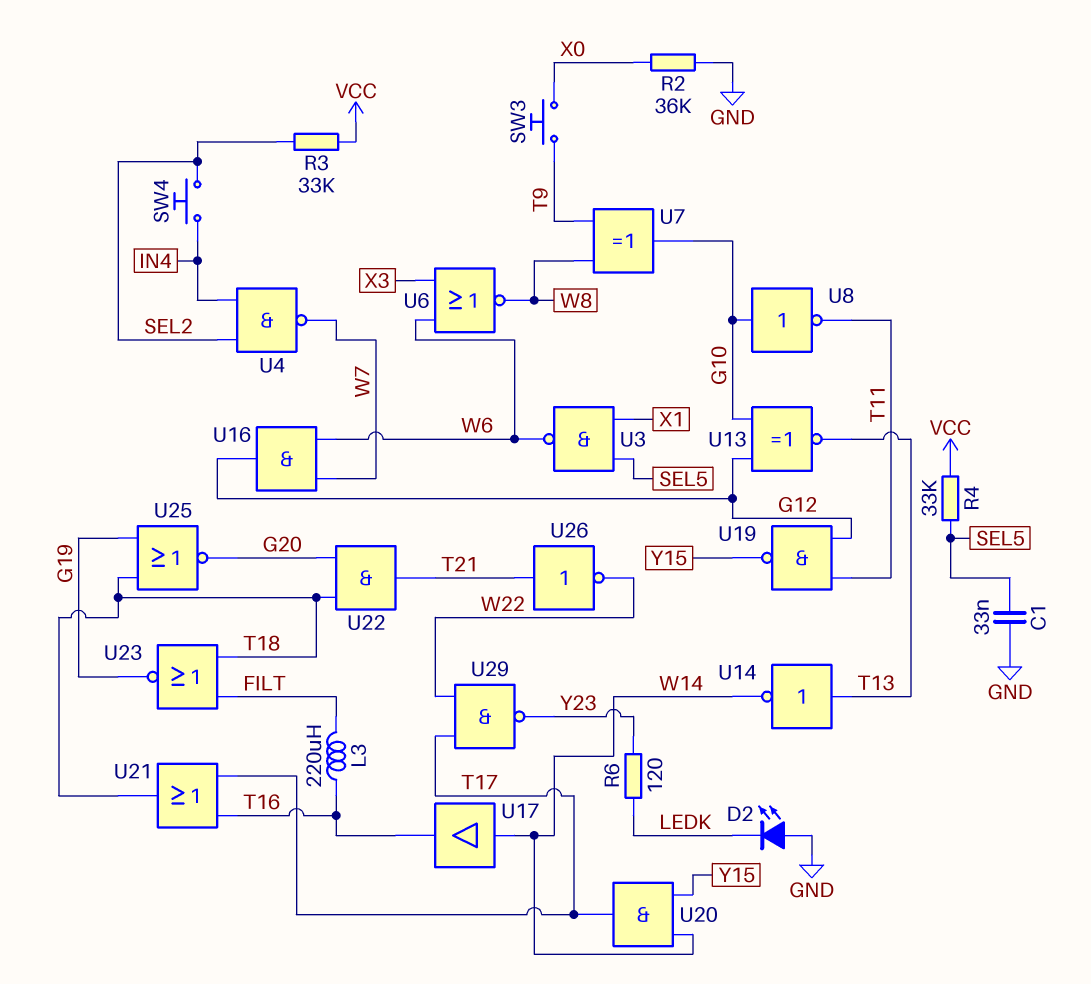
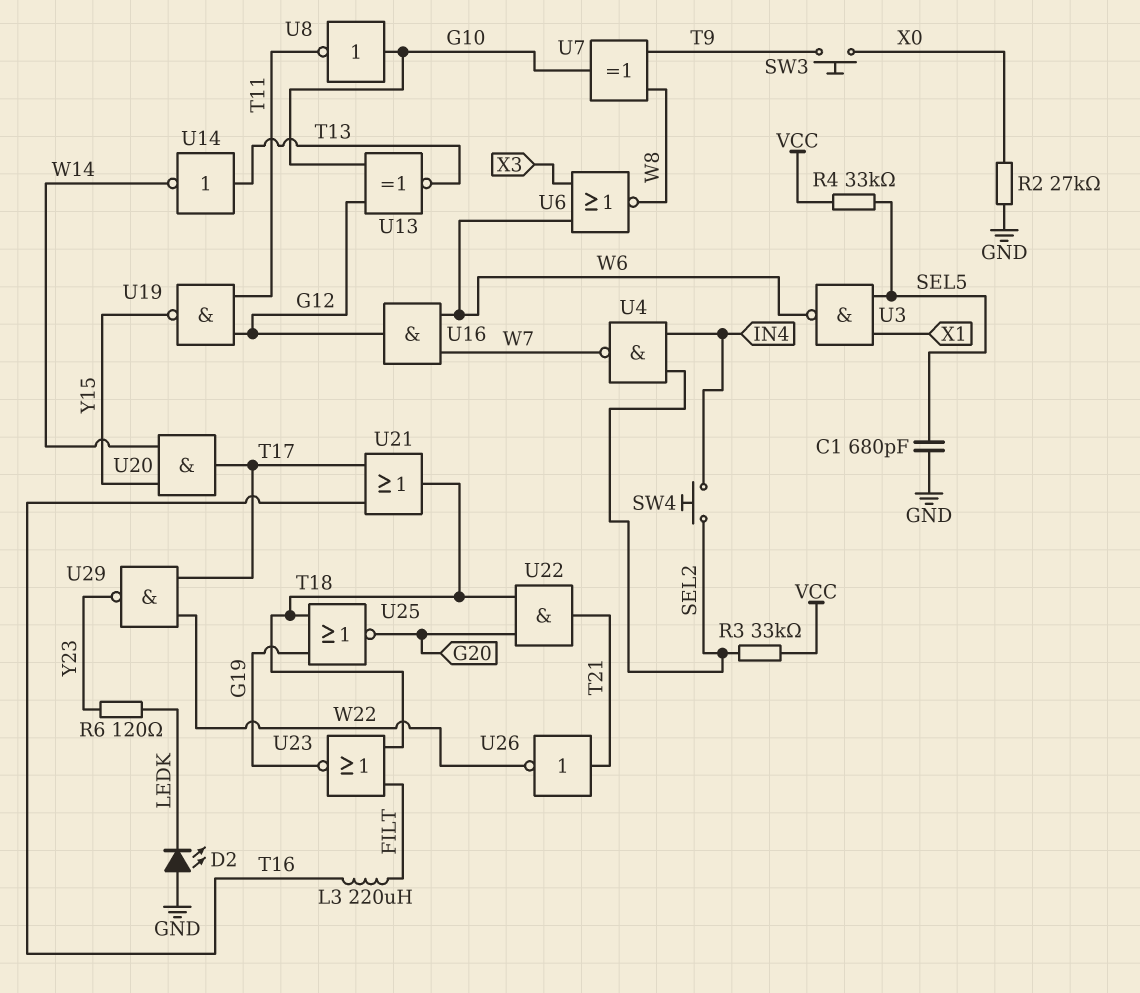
C1: 33nF (GND, SEL5) -> 680pF (GND, SEL5)
R2: 36k (GND, X0) -> 27k (GND, X0)
U17: buffer (in W14, out T16) -> none

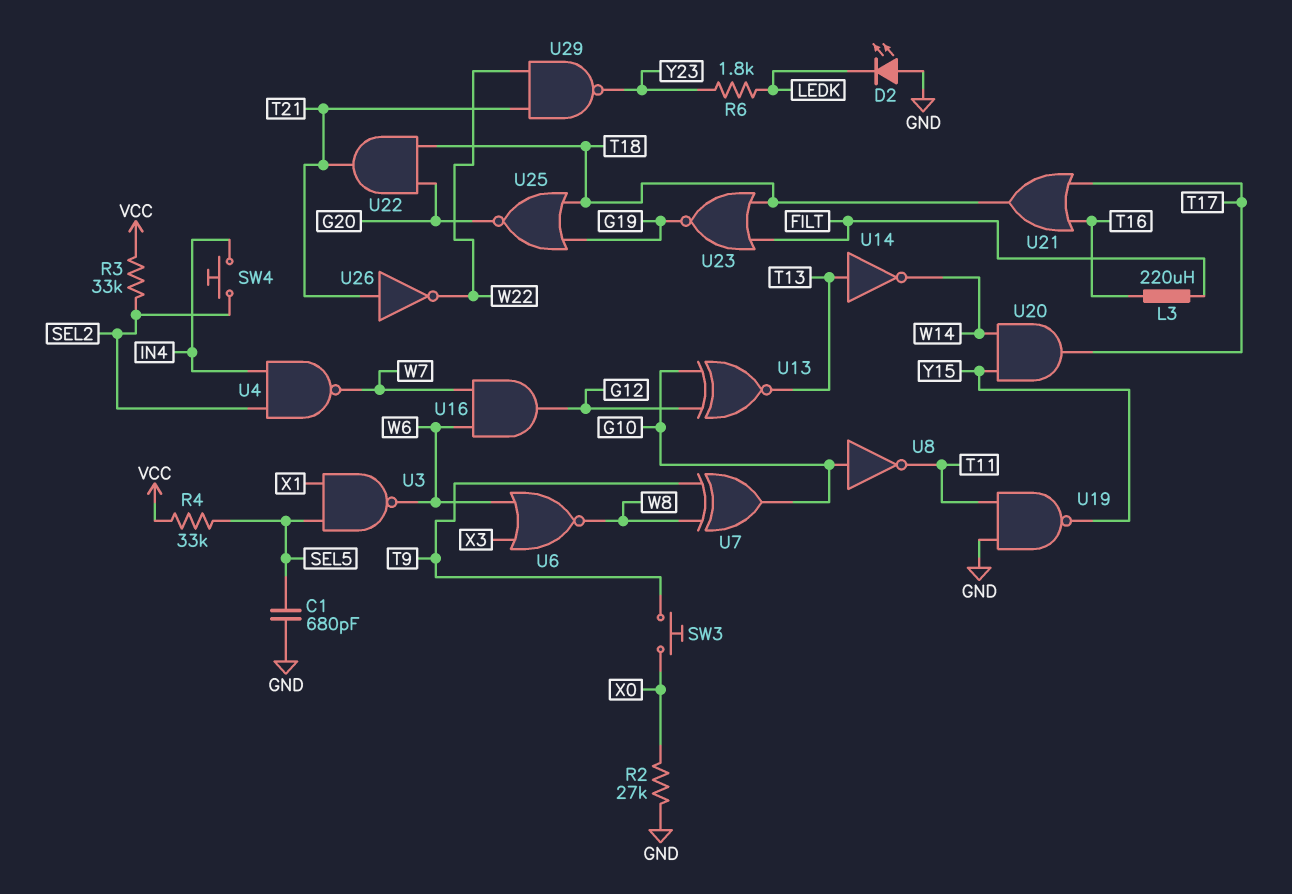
R6: 120 (LEDK, Y23) -> 1.8k (LEDK, Y23)
U19: NAND (in G12, in T11, out Y15) -> NAND (in GND, in T11, out Y15)
U29: NAND (in T17, in W22, out Y23) -> NAND (in T21, in W22, out Y23)

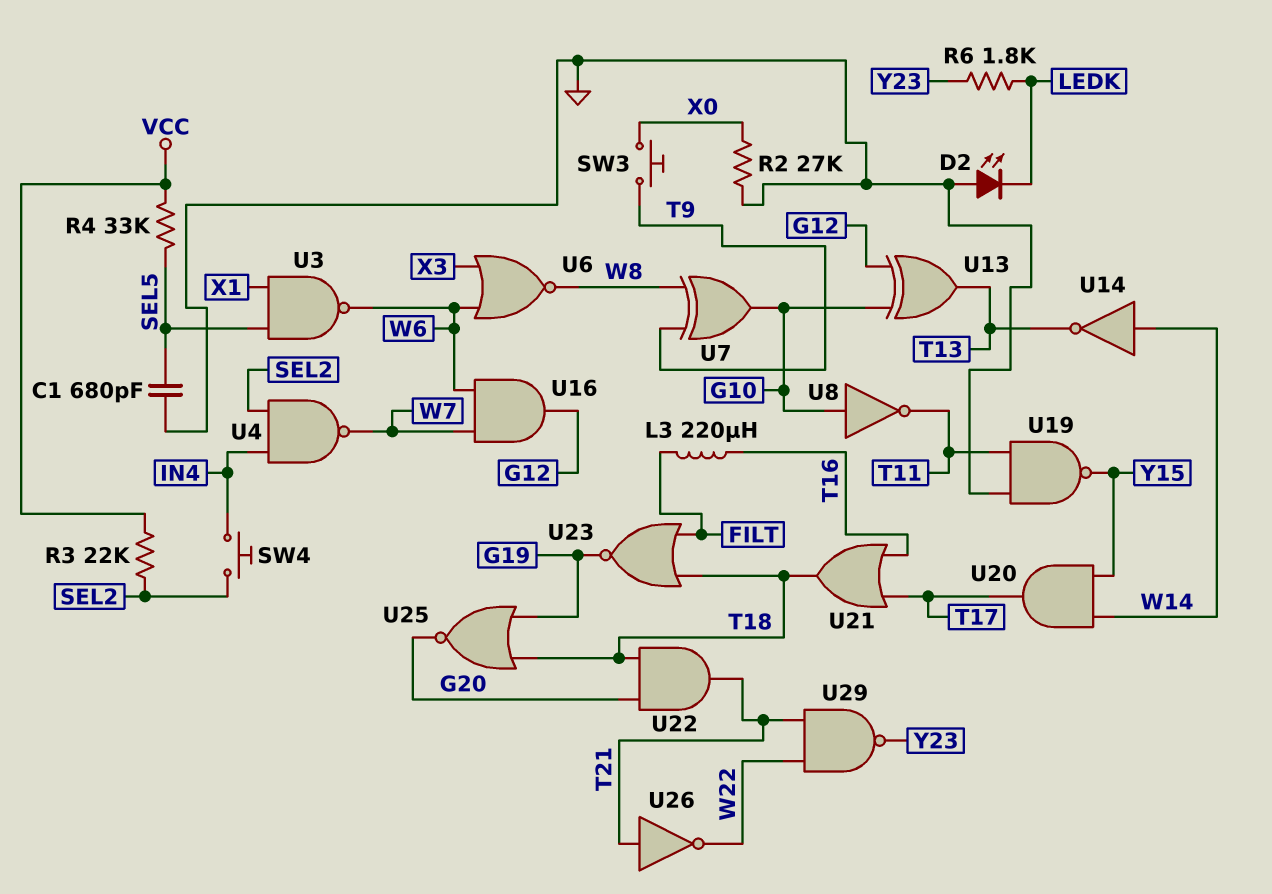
R3: 33k (SEL2, VCC) -> 22k (SEL2, VCC)
U13: XNOR (in G10, in G12, out T13) -> XOR (in G10, in G12, out T13)
U14: NOT (in T13, out W14) -> NOT (in W14, out T13)

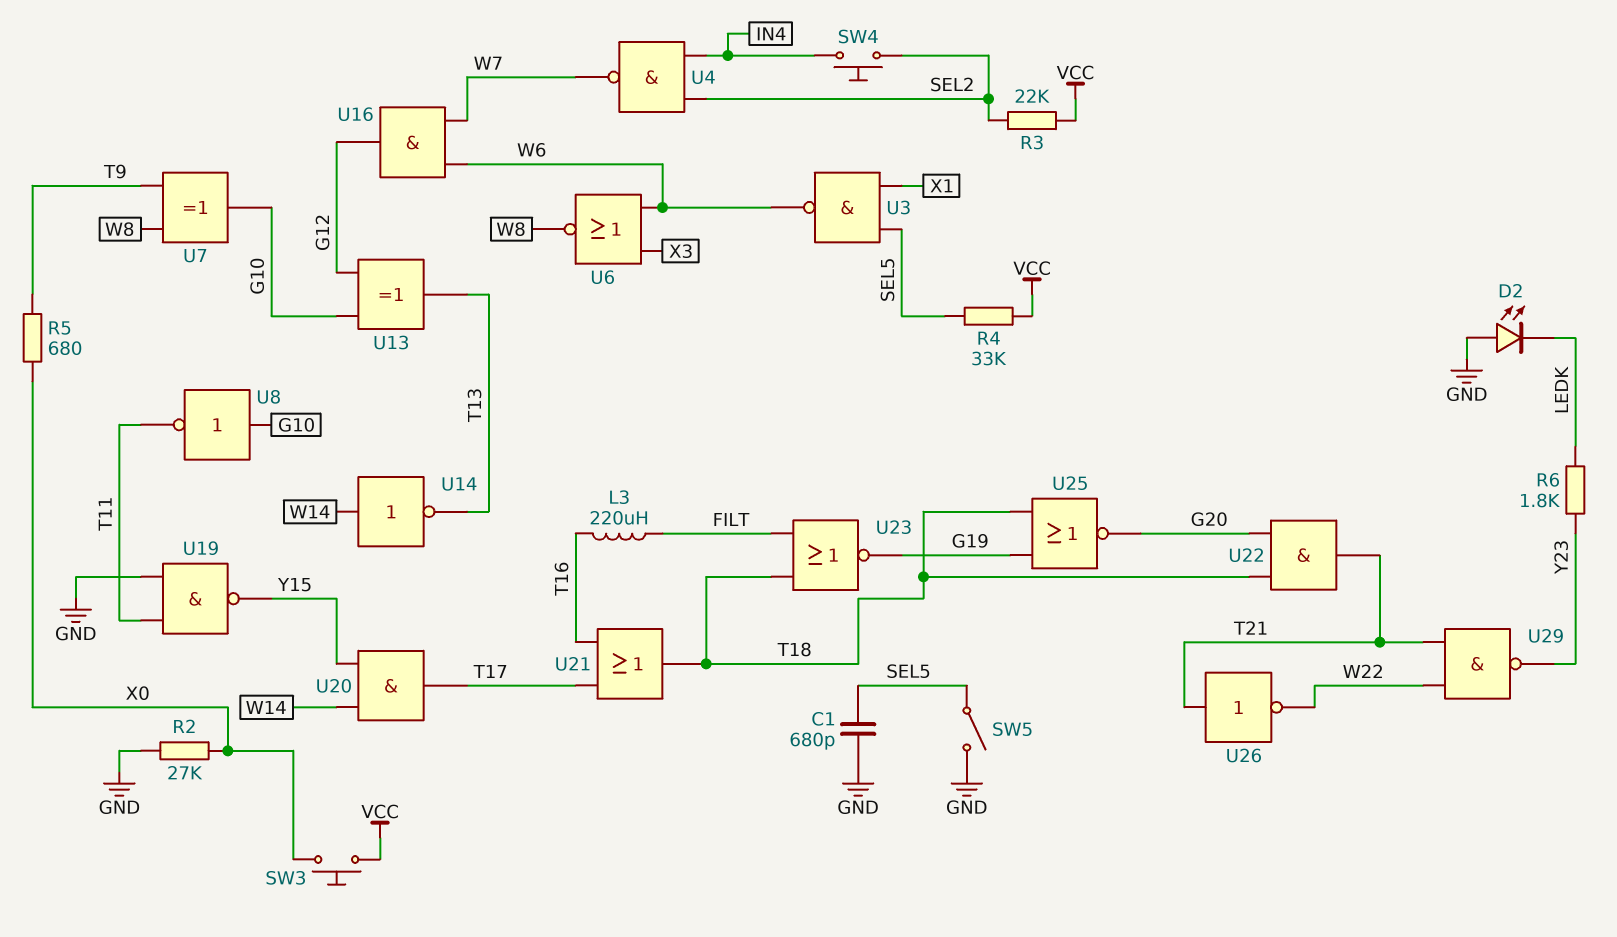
R5: none -> 680 (T9, X0)
SW3: button (T9, X0) -> button (VCC, X0)
SW5: none -> switch (GND, SEL5)

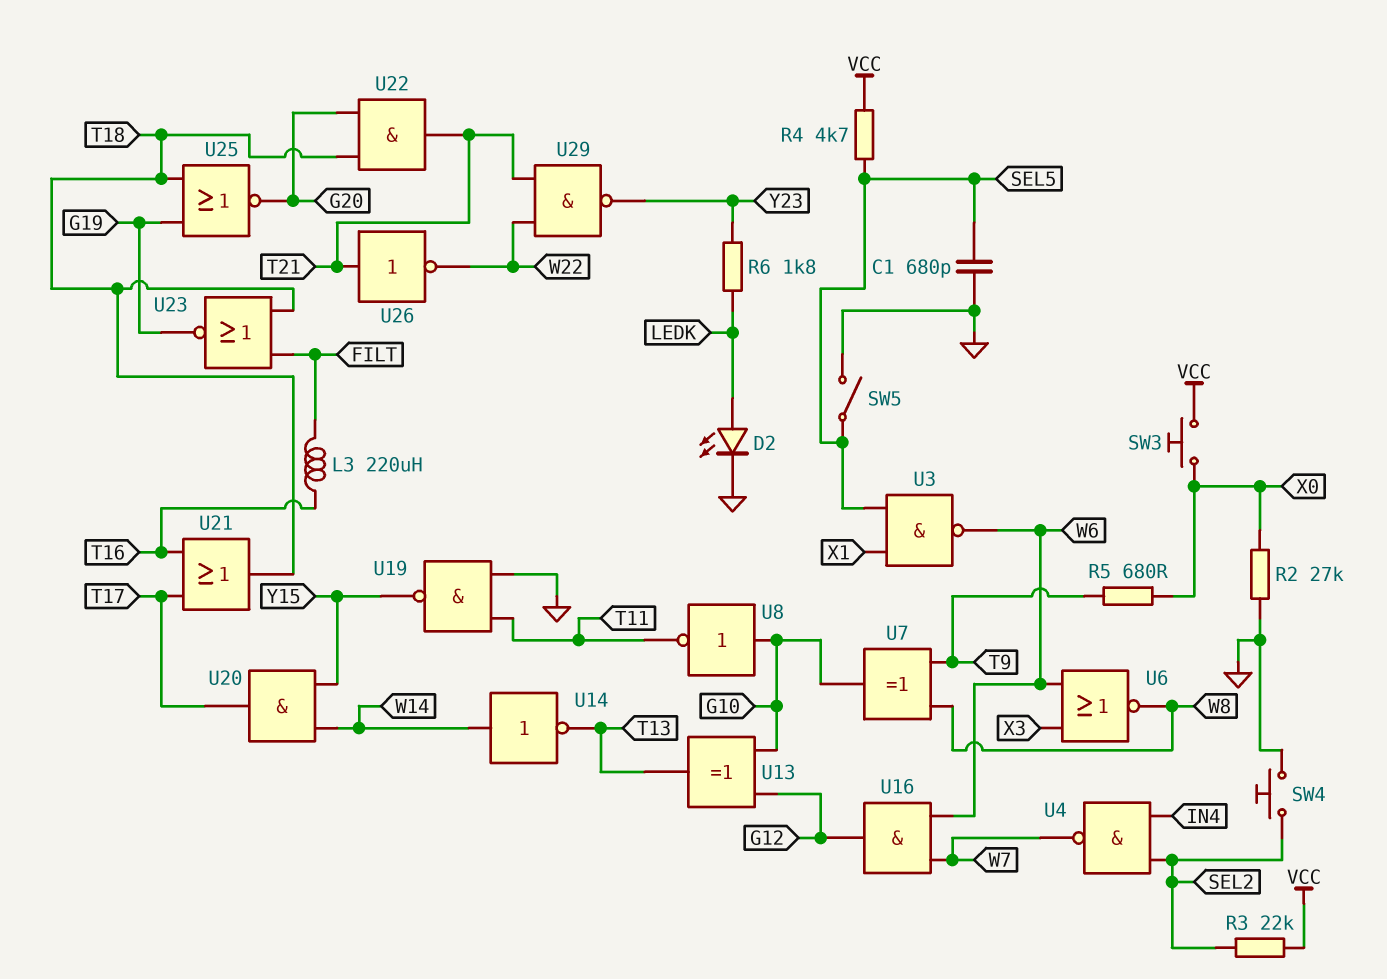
D2: LED (A GND, K LEDK) -> LED (A LEDK, K GND)
R4: 33k (SEL5, VCC) -> 4.7k (SEL5, VCC)
SW4: button (IN4, SEL2) -> button (GND, SEL2)

